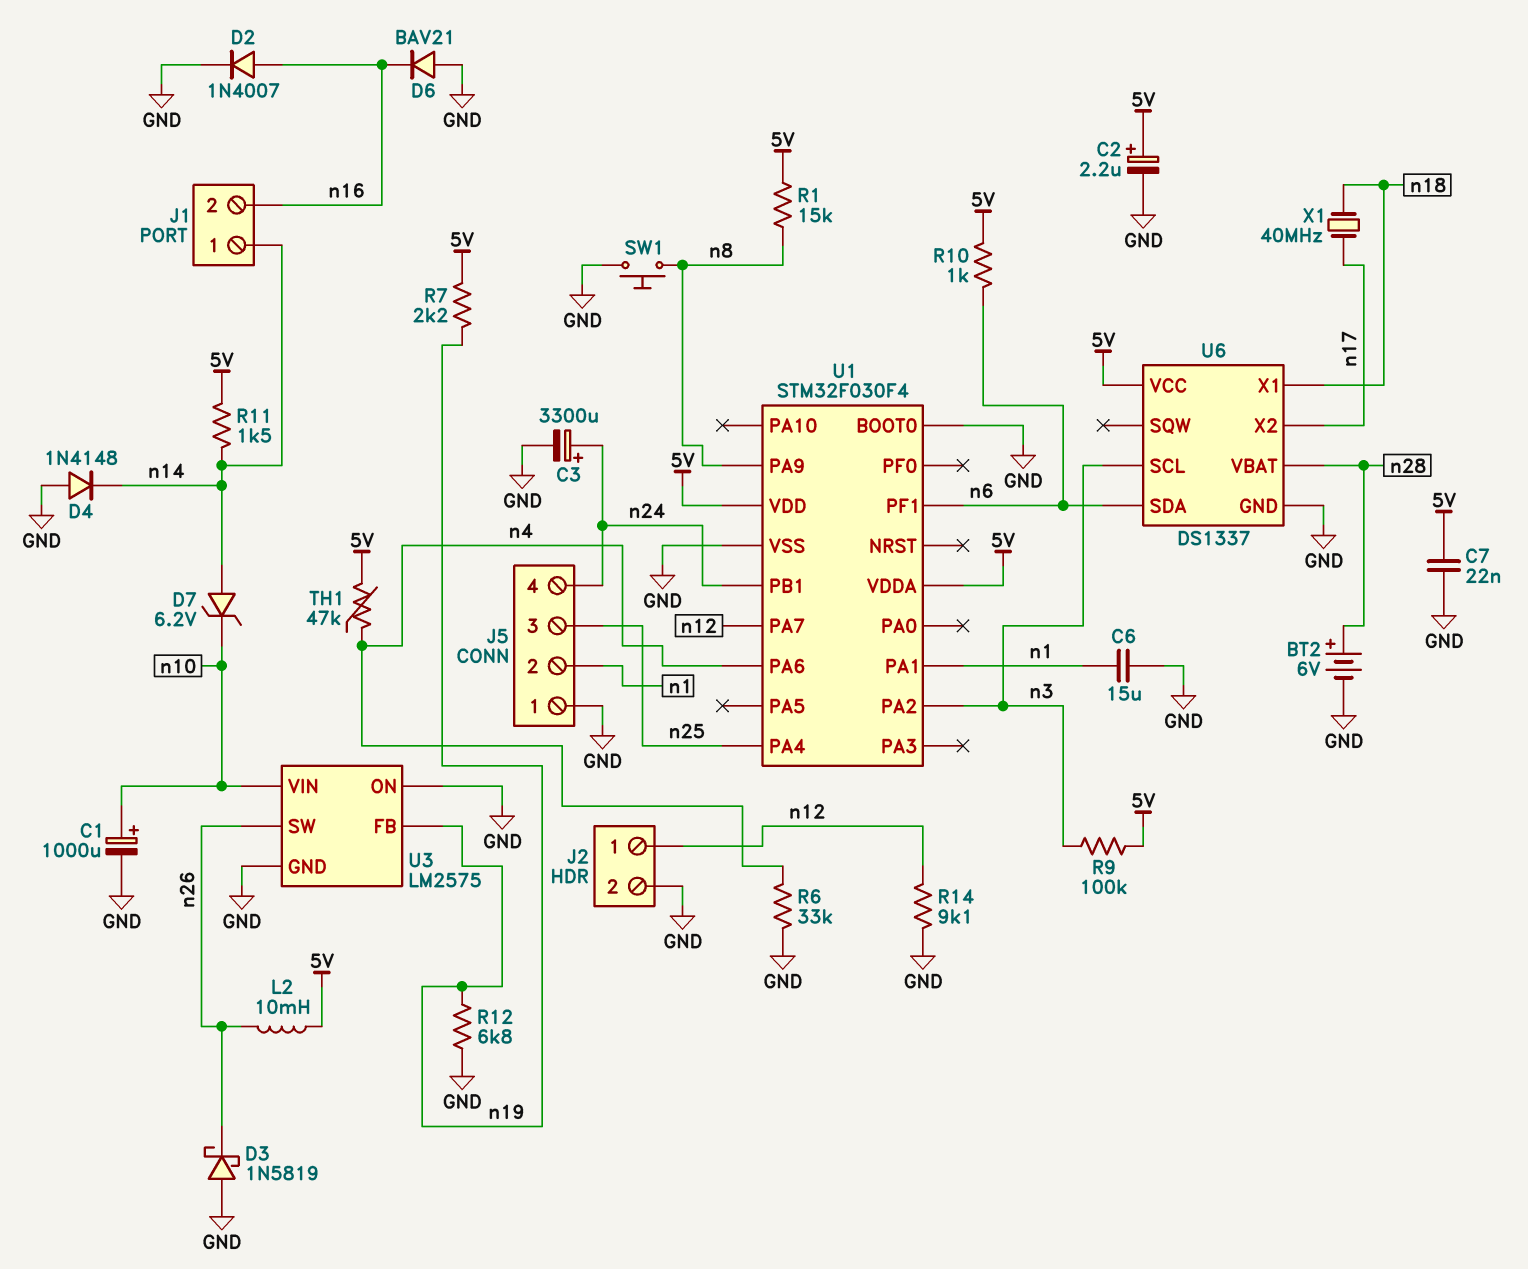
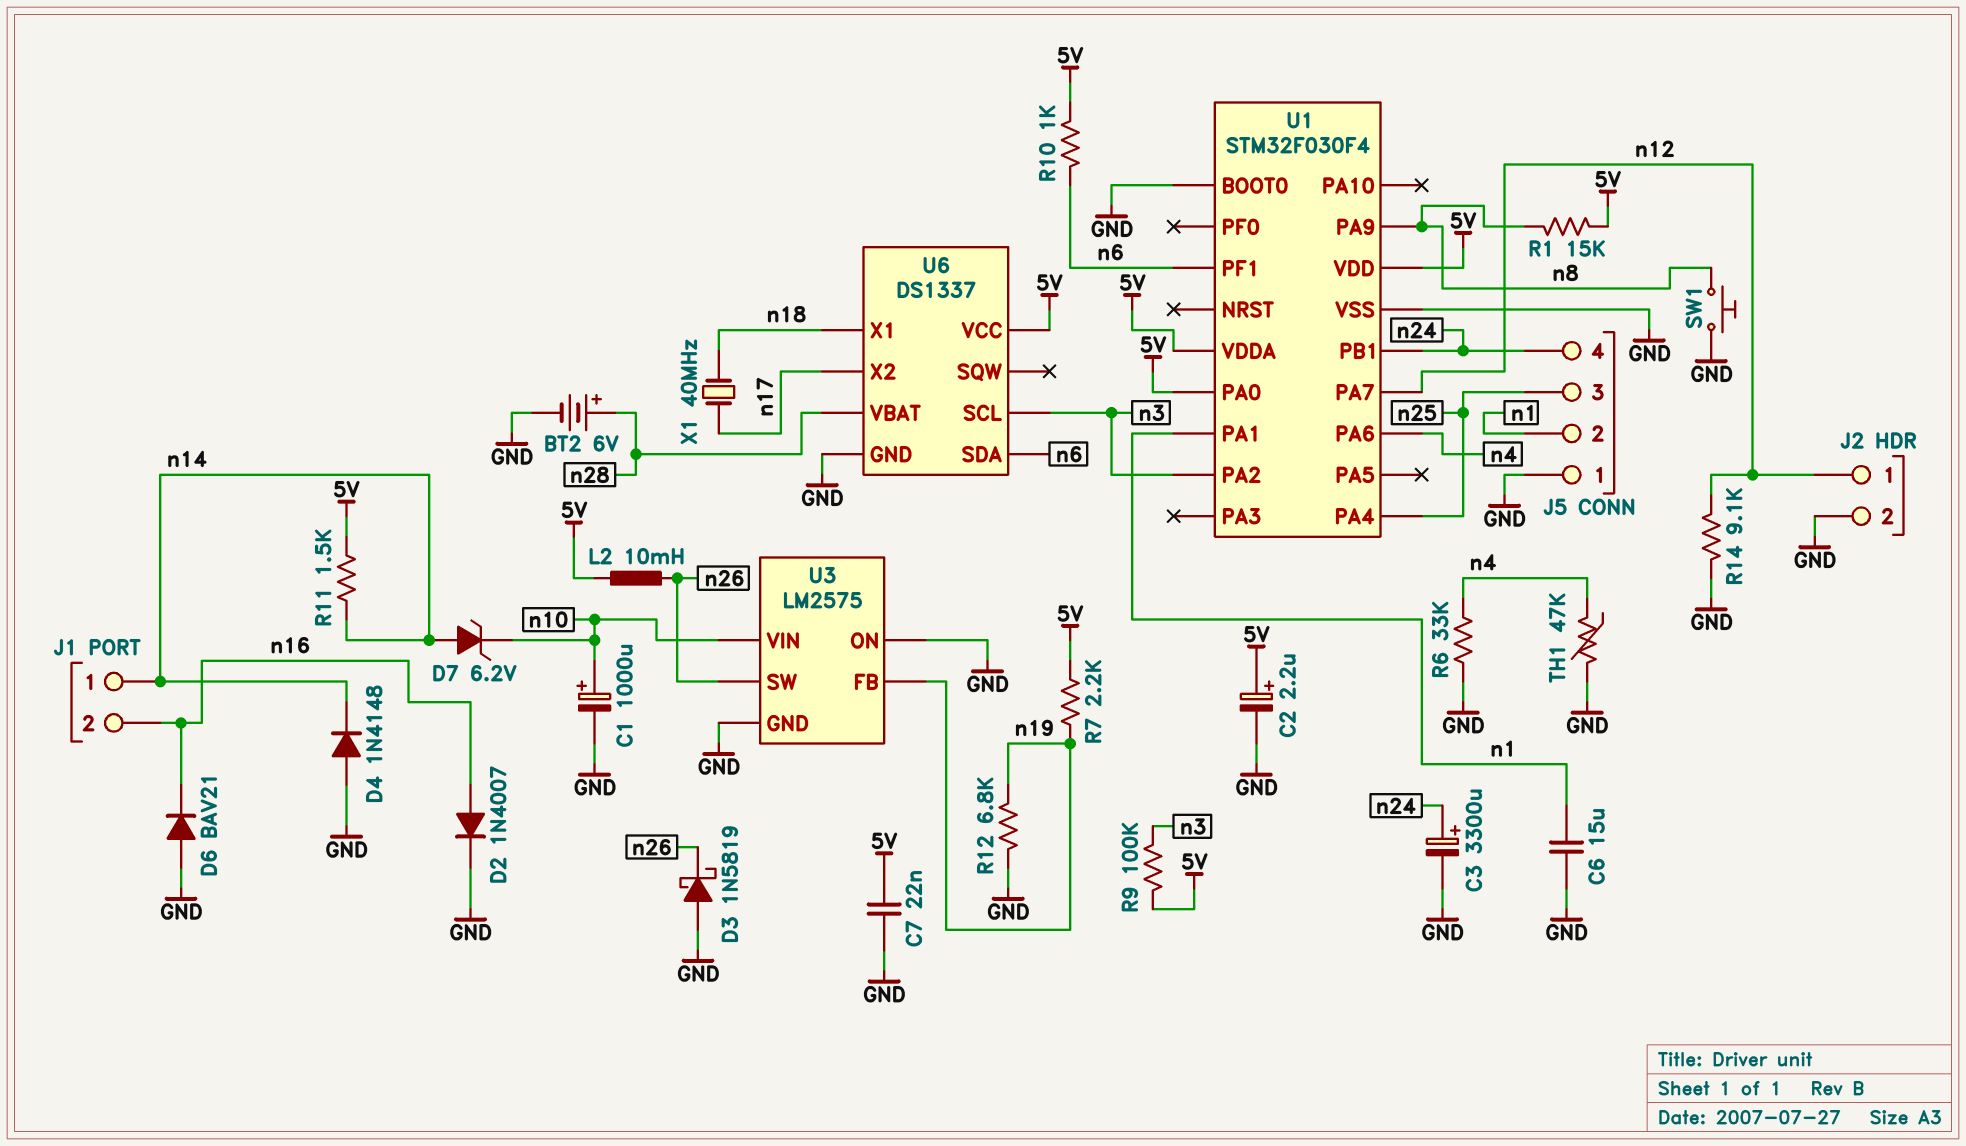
TH1: 47k (5V, n4) -> 47k (GND, n4)
U1 pin PA0: none -> 5V

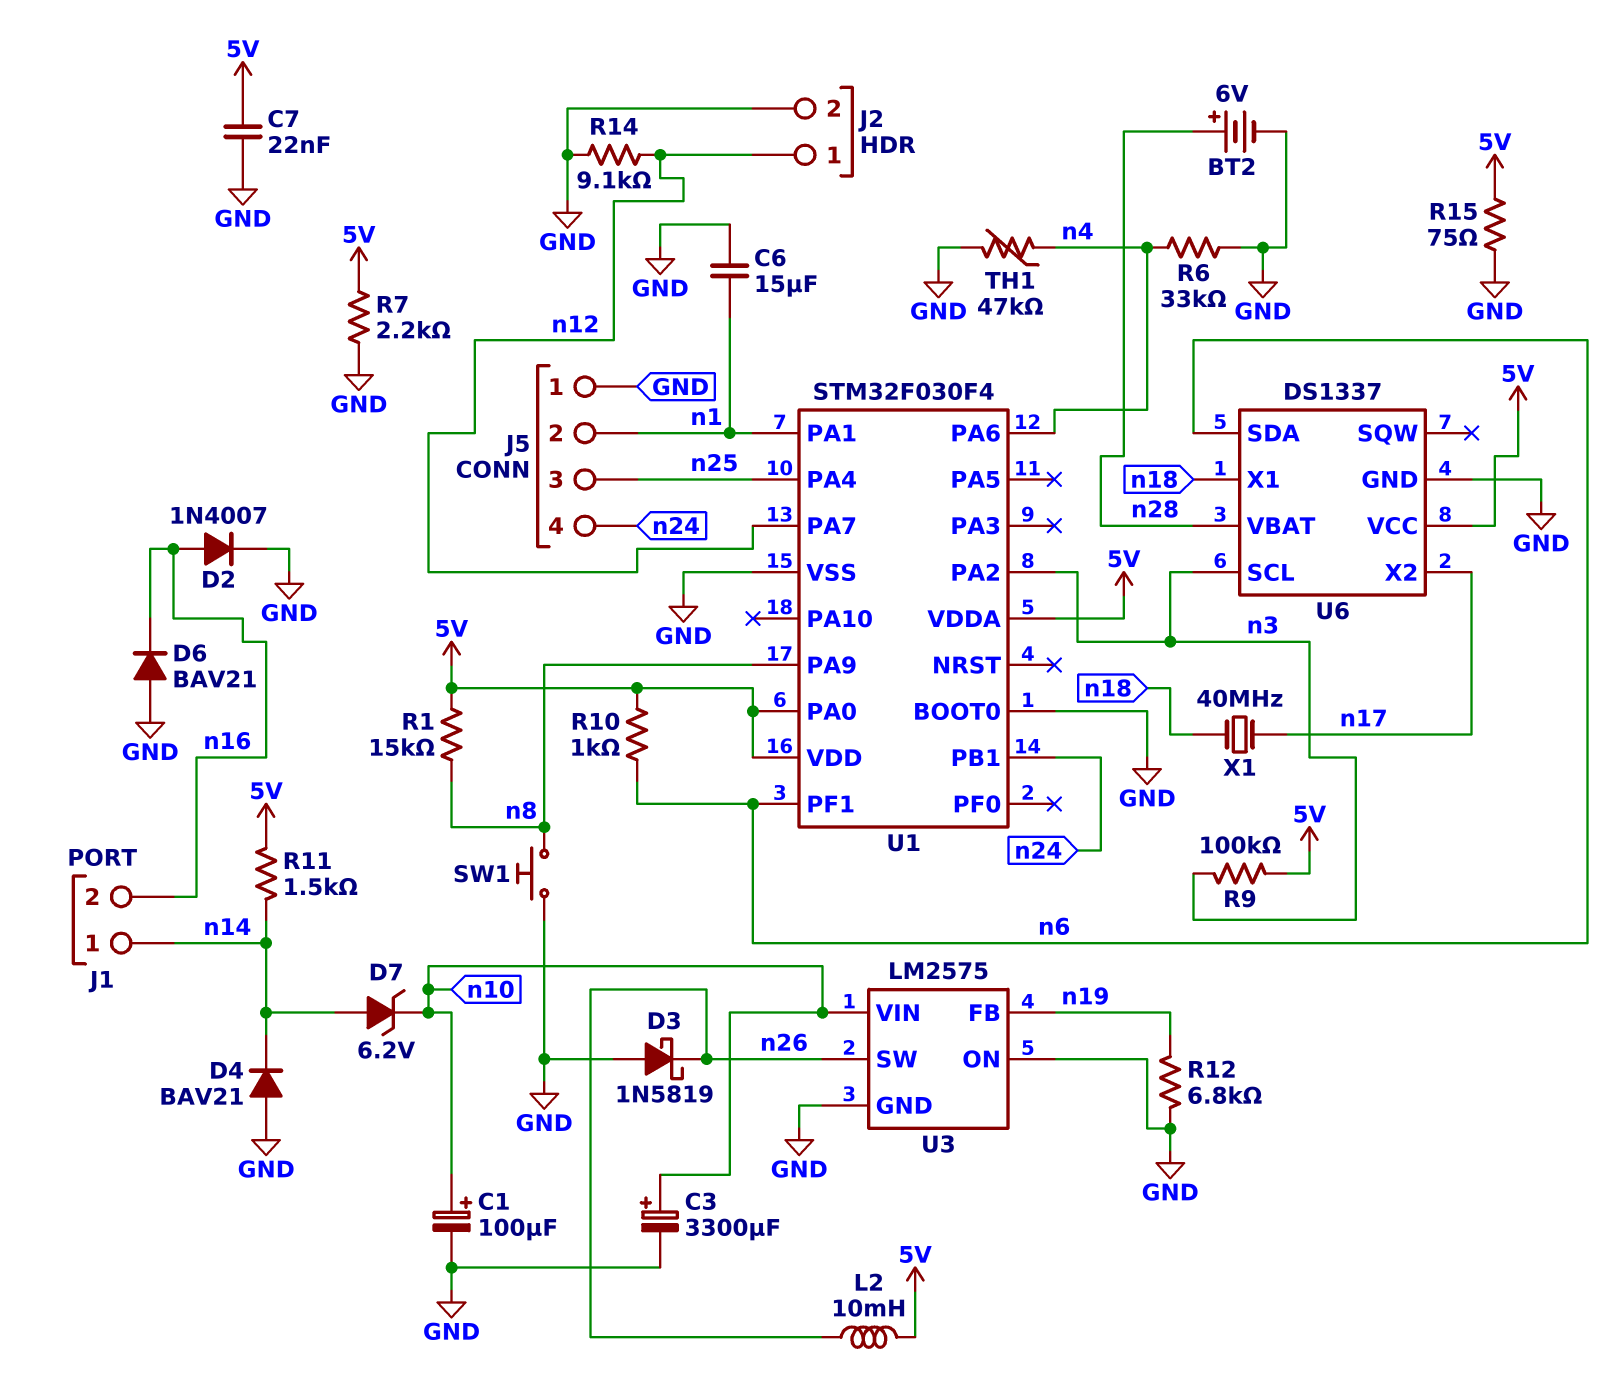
C1: 1000uF (plus n10, minus GND) -> 100uF (plus n10, minus GND)
C2: 2.2uF (plus 5V, minus GND) -> none
C3: 3300uF (plus n24, minus GND) -> 3300uF (plus n10, minus GND)
D4: diode 1N4148 (A GND, K n14) -> diode BAV21 (A GND, K n14)
R7: 2.2k (5V, n19) -> 2.2k (5V, GND)
R15: none -> 75 (5V, GND)

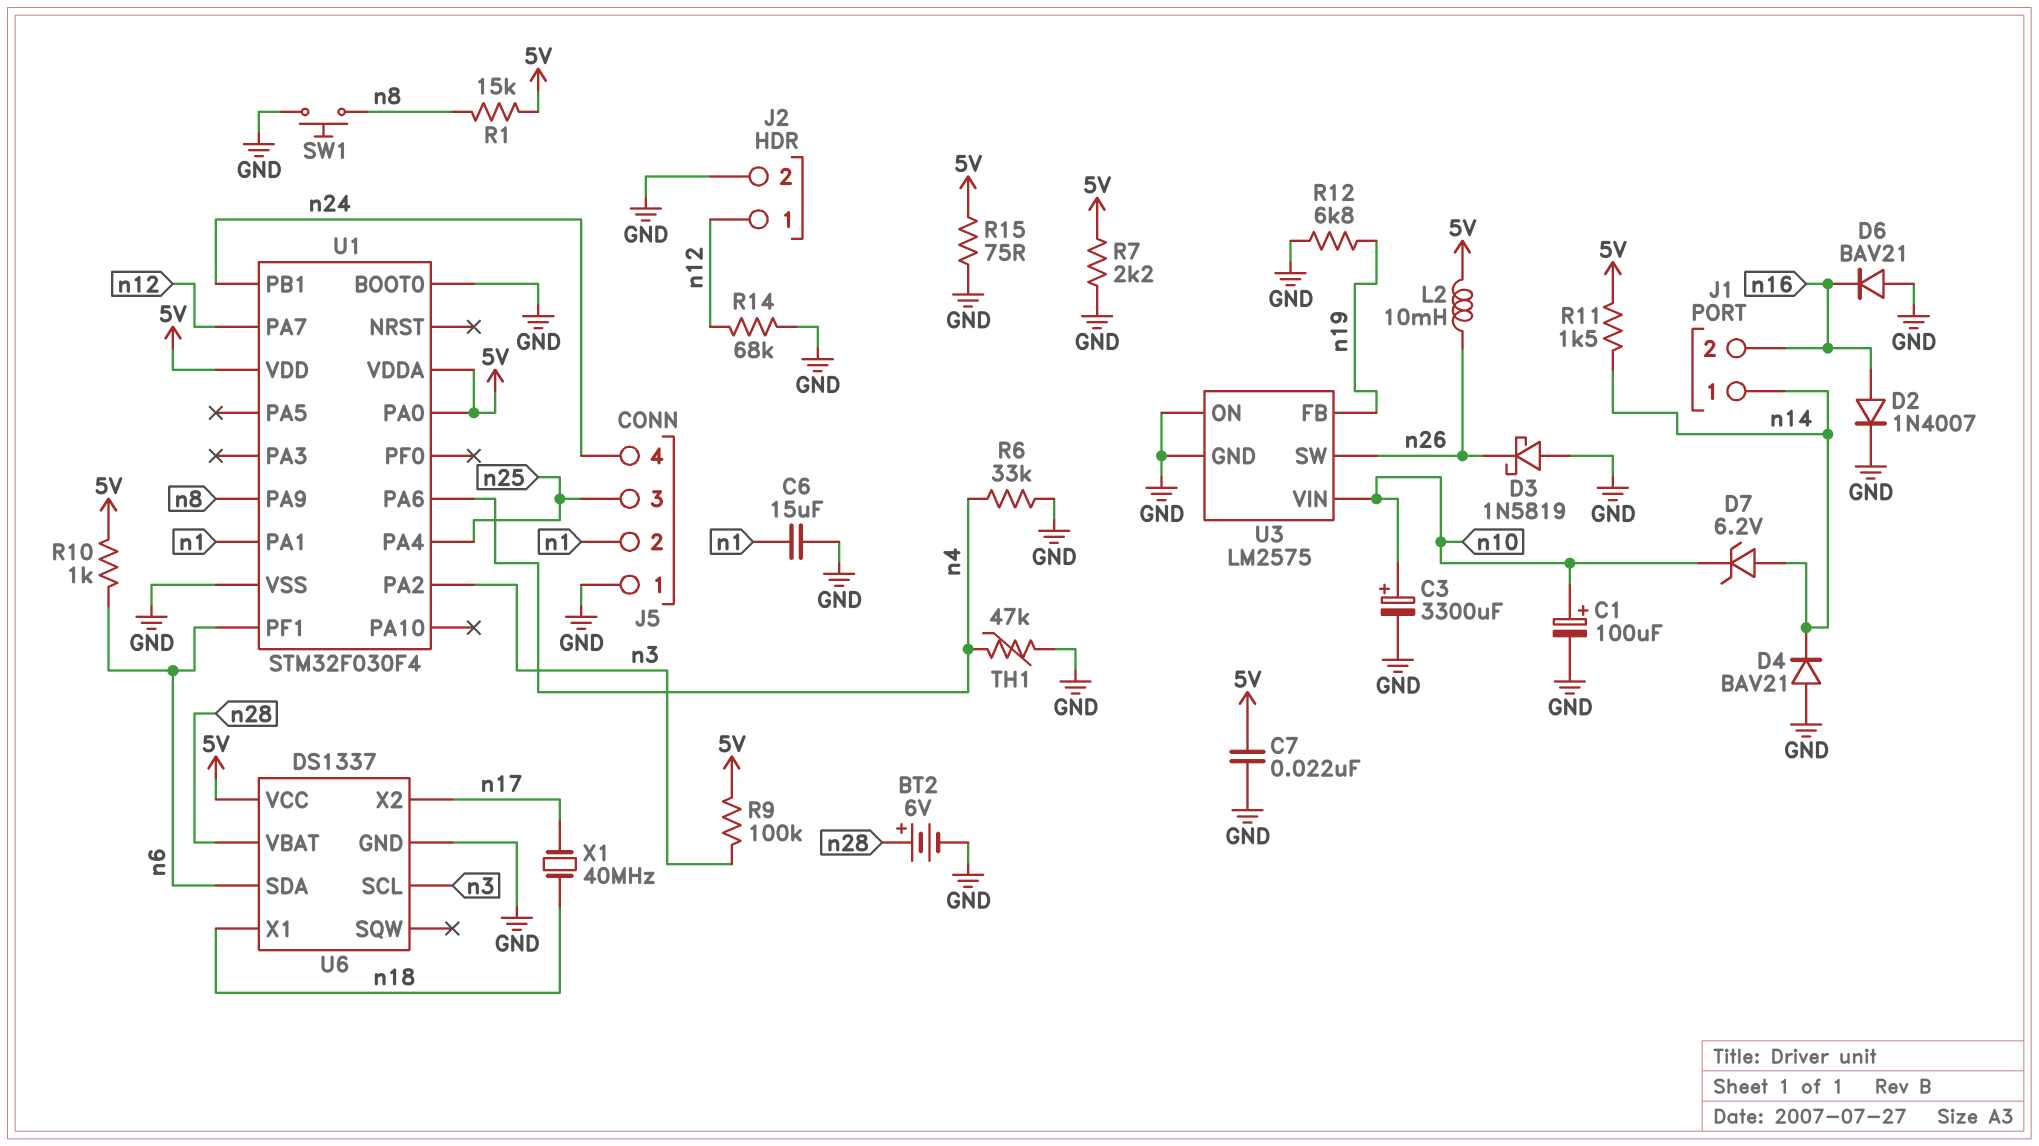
R14: 9.1k (GND, n12) -> 68k (GND, n12)

